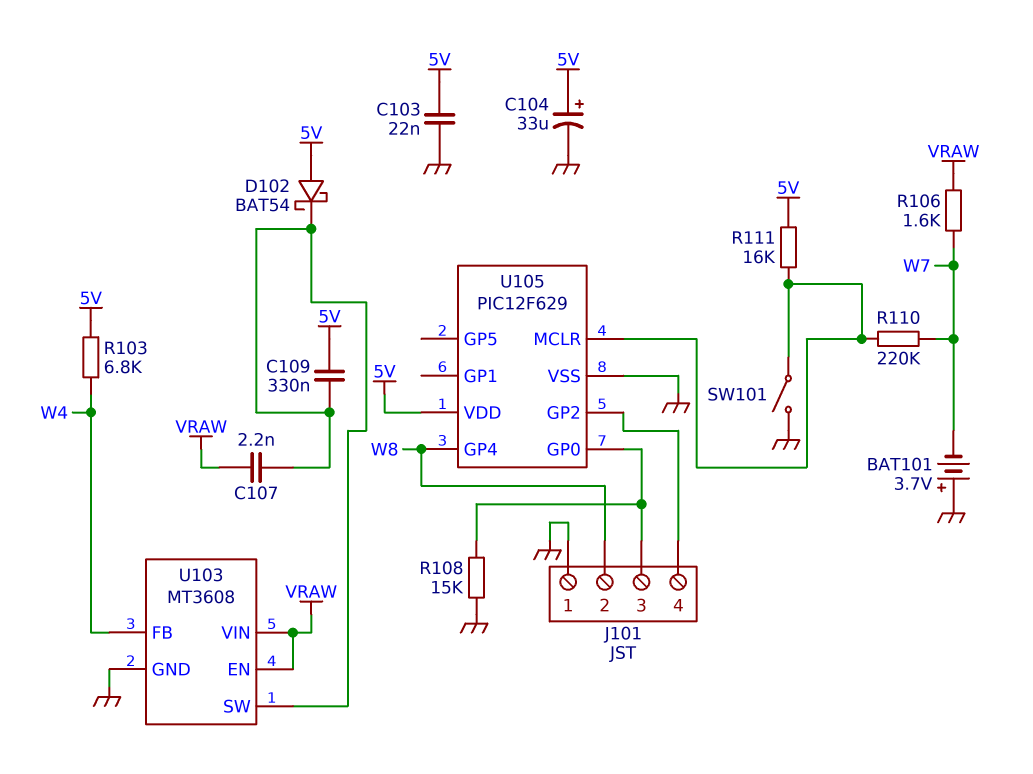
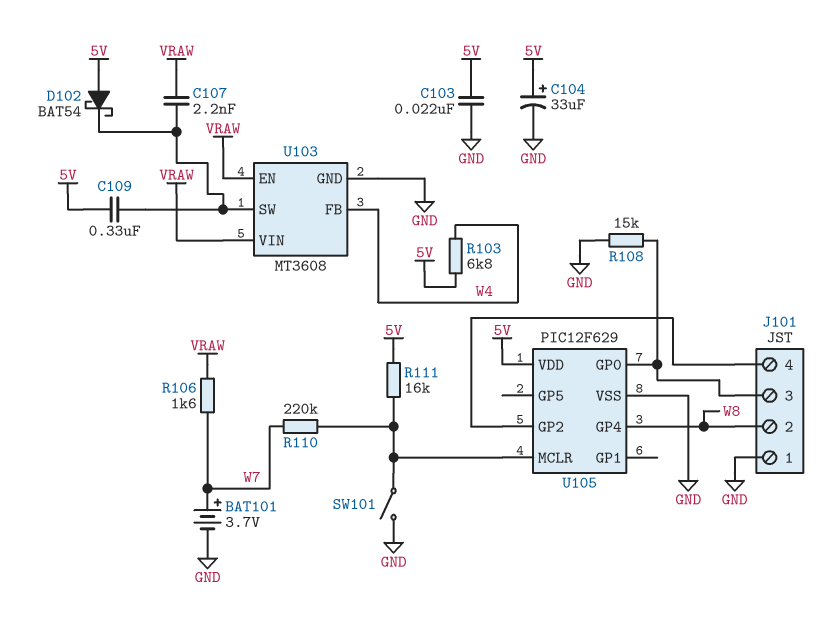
BAT101: 3.7V (plus GND, minus W7) -> 3.7V (plus W7, minus GND)

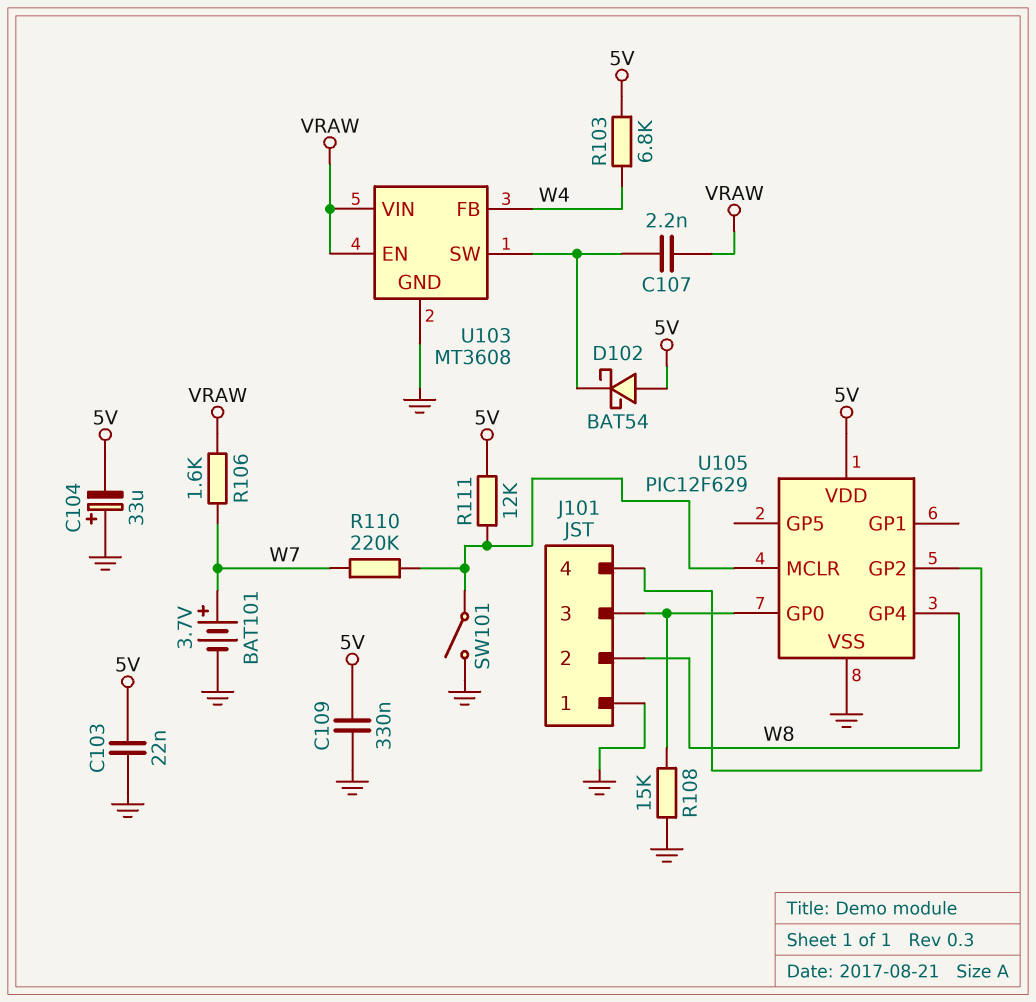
C104: 33uF (plus 5V, minus GND) -> 33uF (plus GND, minus 5V)
C109: 330nF (5V, U103/SW) -> 330nF (5V, GND)
R111: 16k (5V, U105/MCLR) -> 12k (5V, U105/MCLR)

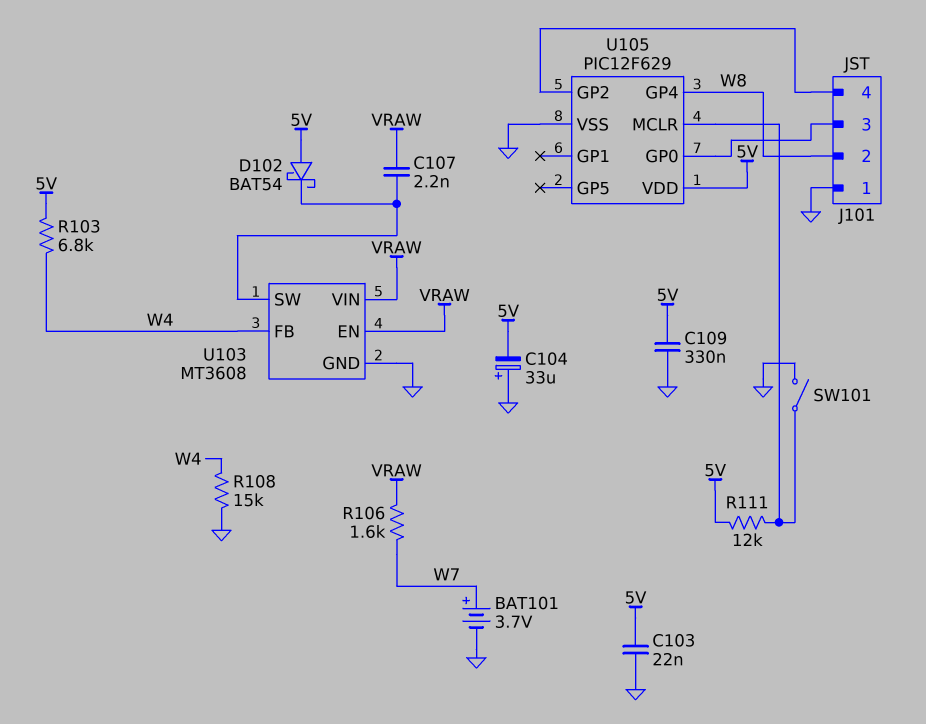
R108: 15k (GND, J101/3) -> 15k (GND, W4)
R110: 220k (U105/MCLR, W7) -> none

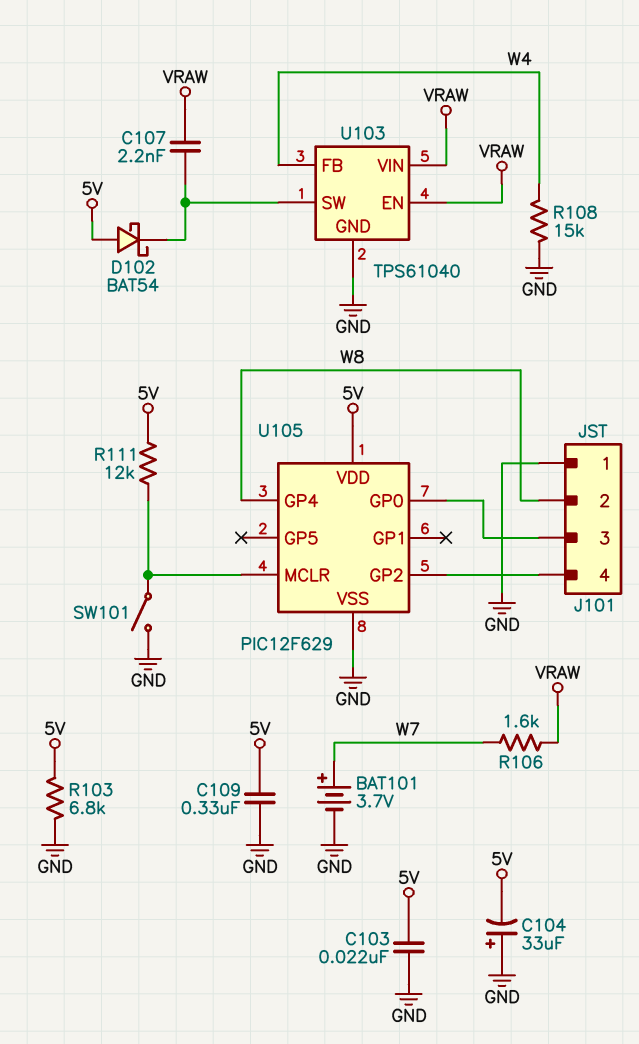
R103: 6.8k (5V, W4) -> 6.8k (5V, GND)
U103: MT3608 -> TPS61040

